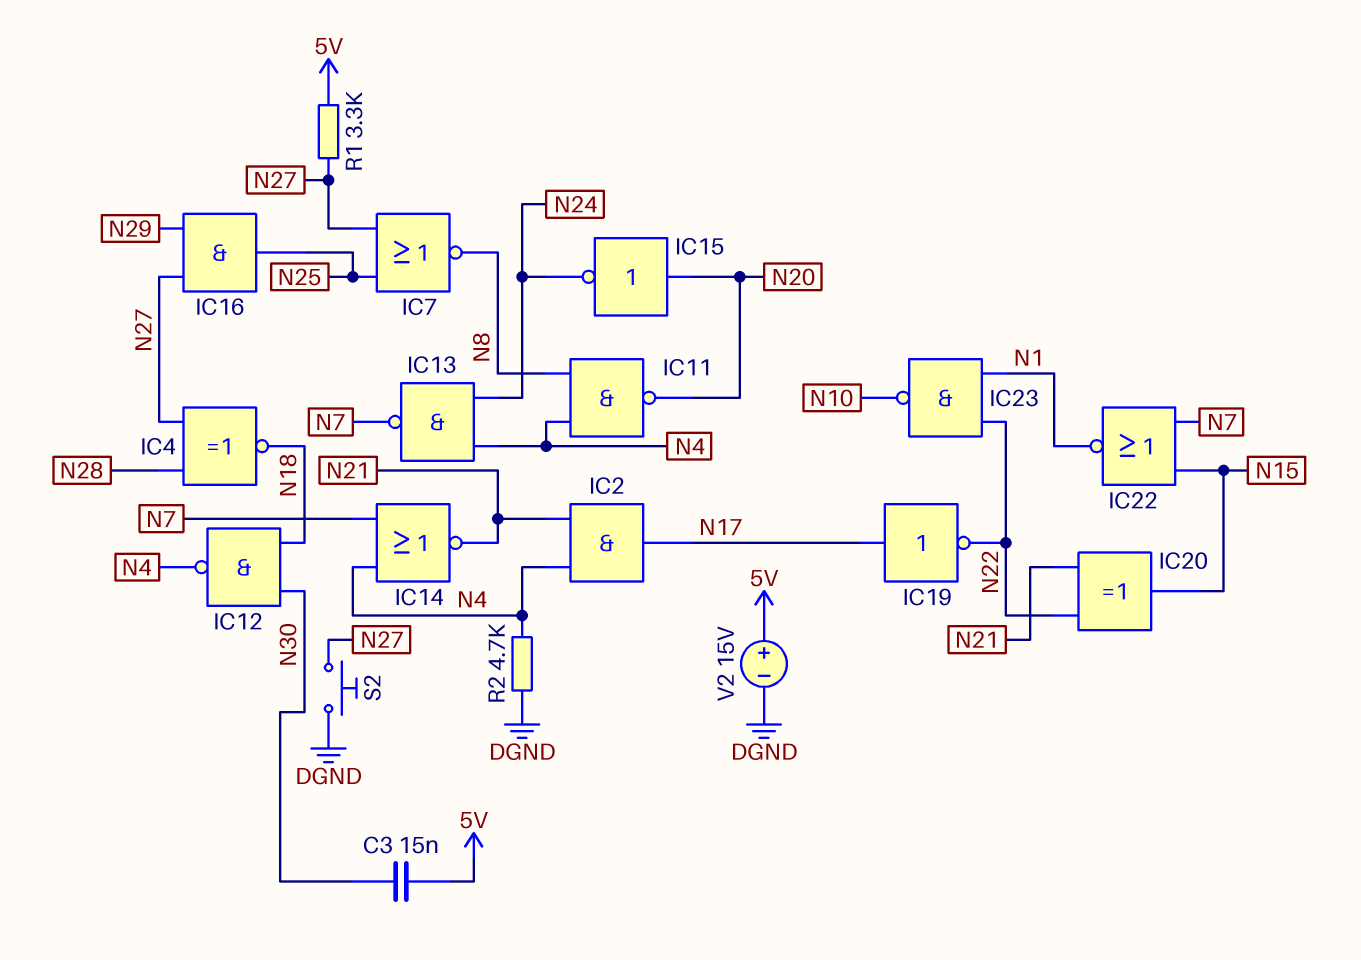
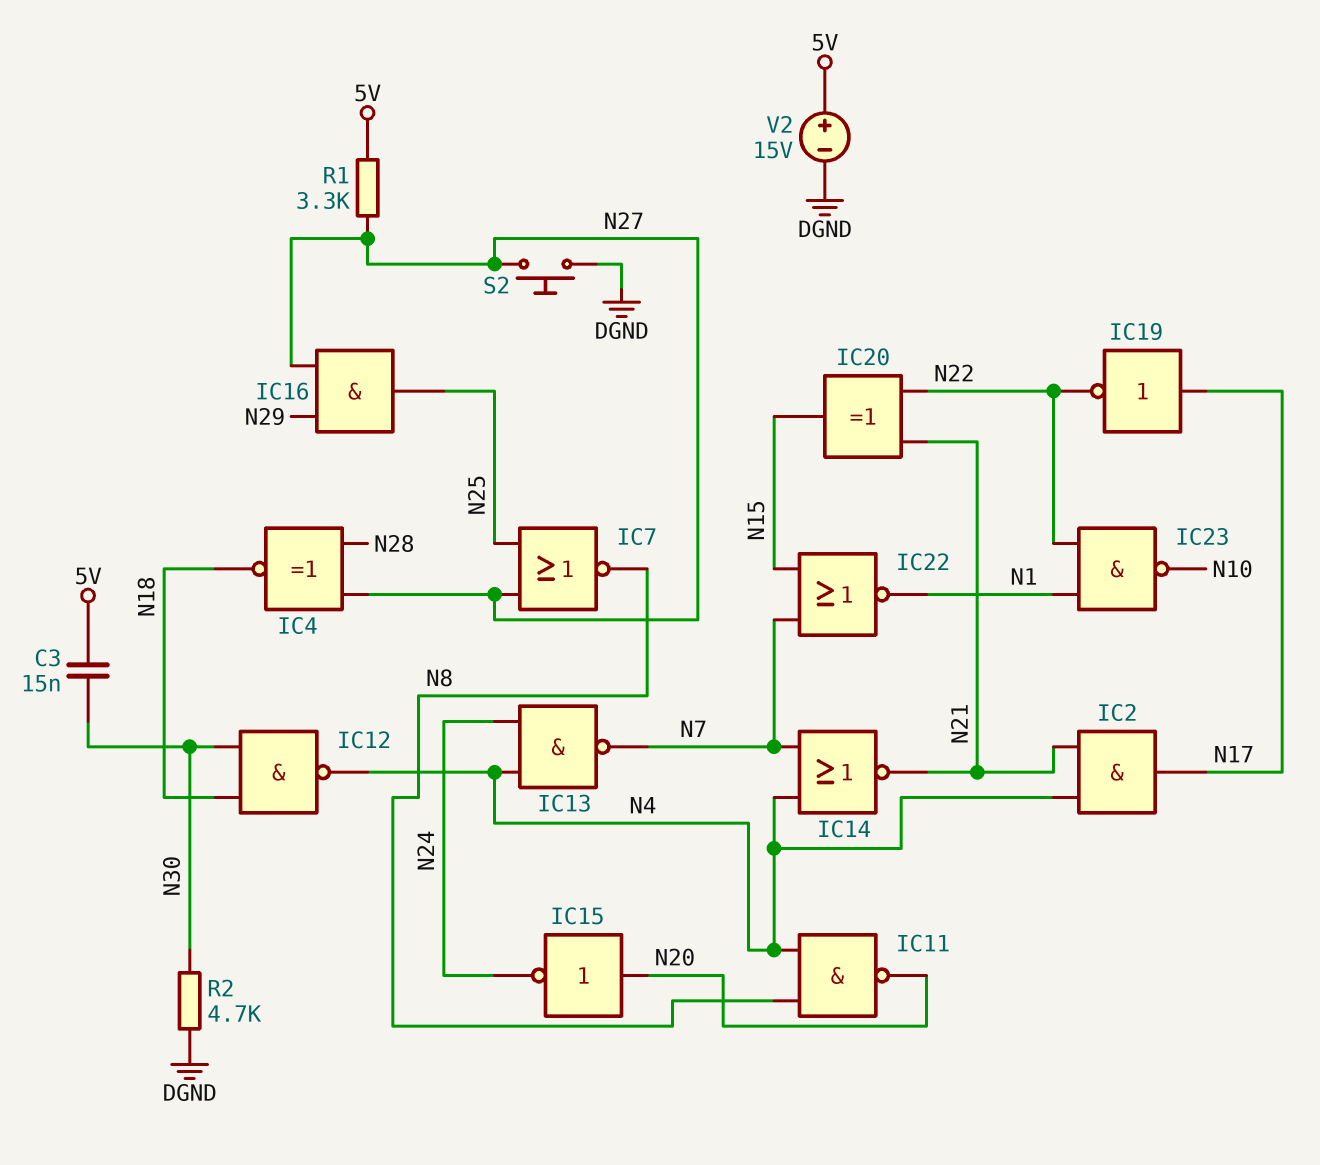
R2: 4.7k (DGND, N4) -> 4.7k (DGND, N30)

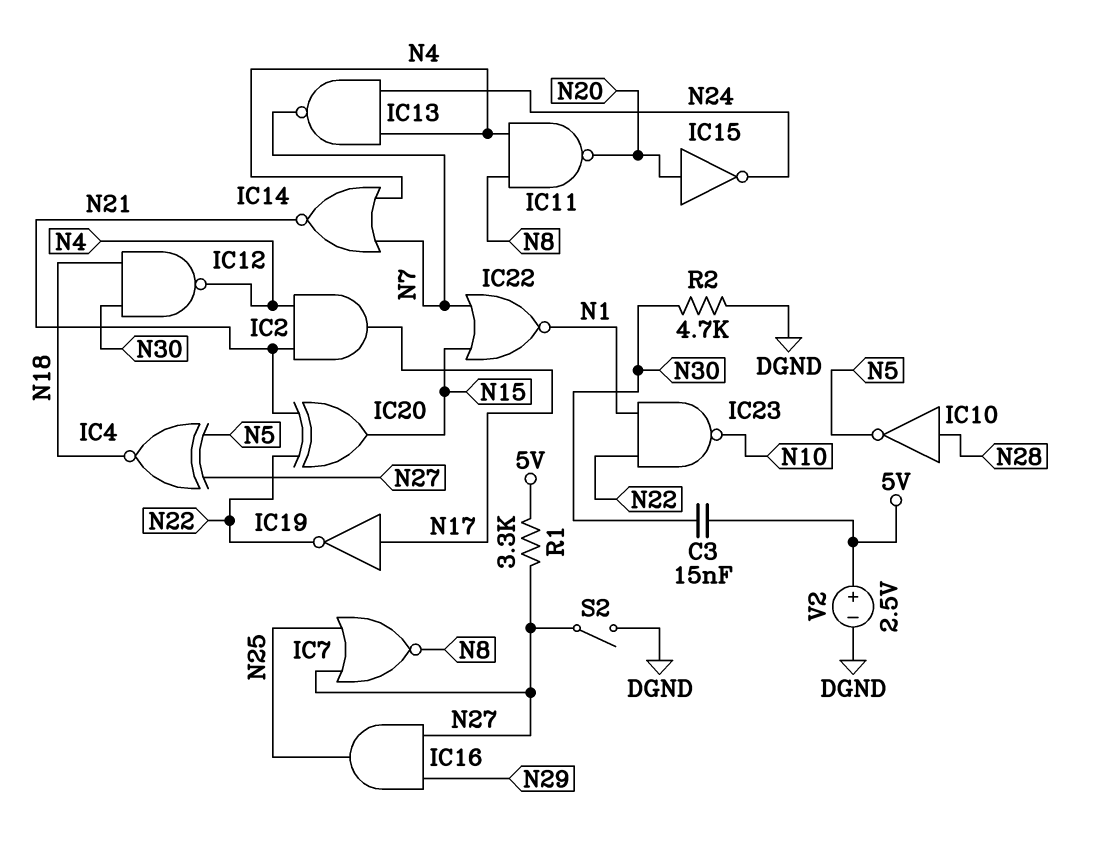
IC4: XNOR (in N27, in N28, out N18) -> XNOR (in N5, in N27, out N18)
IC10: none -> NOT (in N28, out N5)
S2: button (DGND, N27) -> switch (DGND, N27)
V2: 15V (plus 5V, minus DGND) -> 2.5V (plus 5V, minus DGND)

